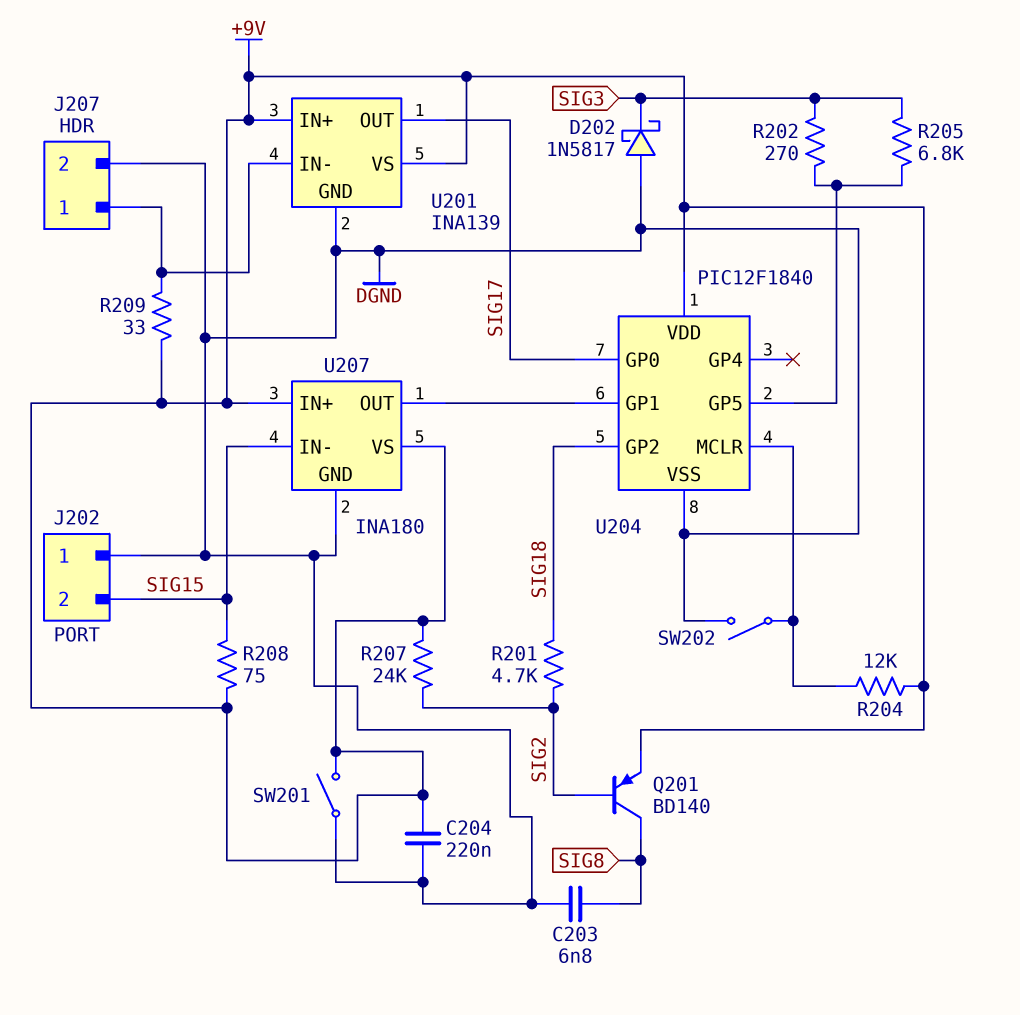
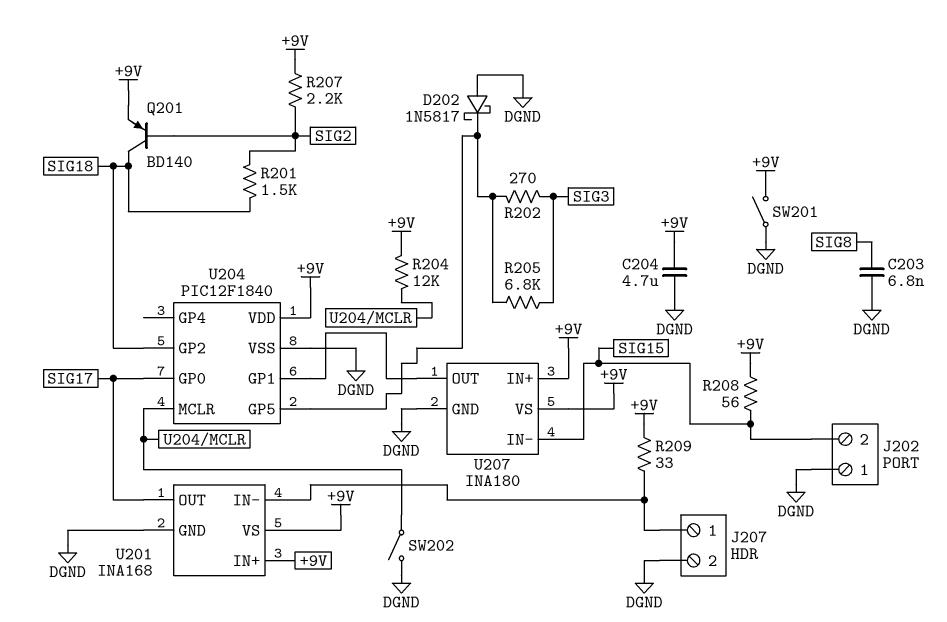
C204: 220nF (+9V, DGND) -> 4.7uF (+9V, DGND)
D202: schottky 1N5817 (A DGND, K SIG3) -> schottky 1N5817 (A DGND, K U204/GP5)
Q201: PNP BD140 (B SIG2, C SIG8, E +9V) -> PNP BD140 (B SIG2, C SIG18, E +9V)
R201: 4.7k (SIG2, SIG18) -> 1.5k (SIG2, SIG18)
R207: 24k (+9V, SIG2) -> 2.2k (+9V, SIG2)
R208: 75 (+9V, SIG15) -> 56 (+9V, SIG15)
U201: INA139 -> INA168

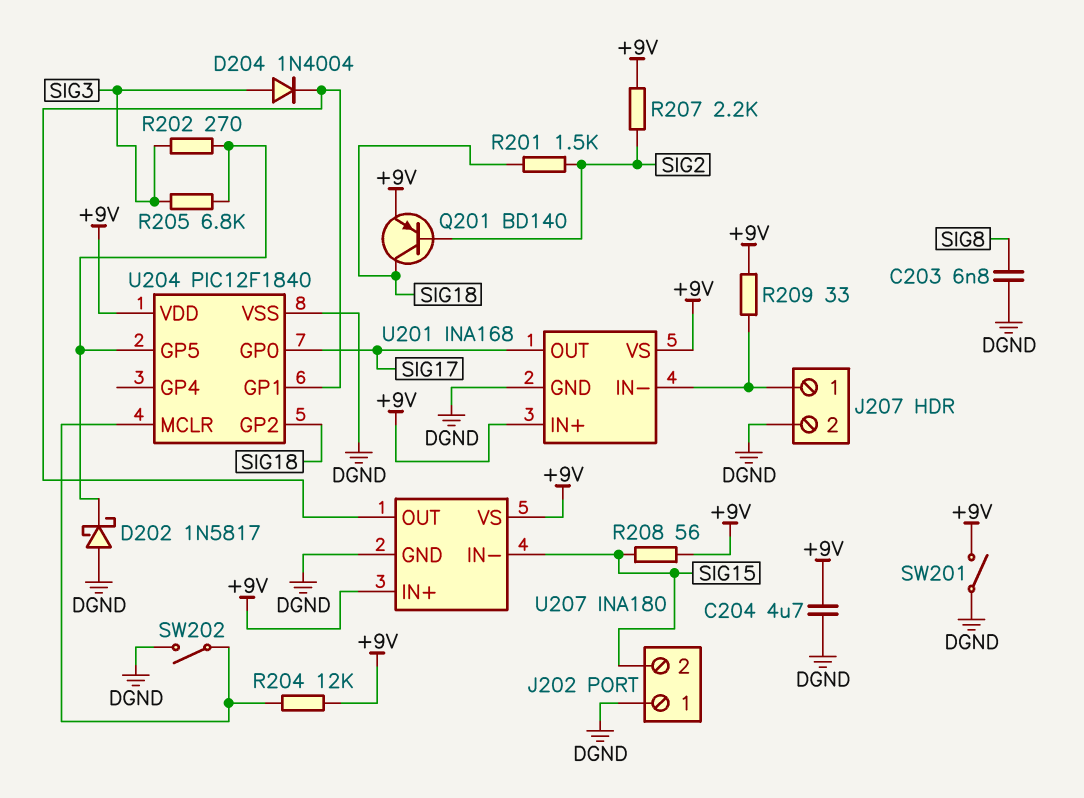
D204: none -> diode 1N4004 (A SIG3, K U204/GP1)

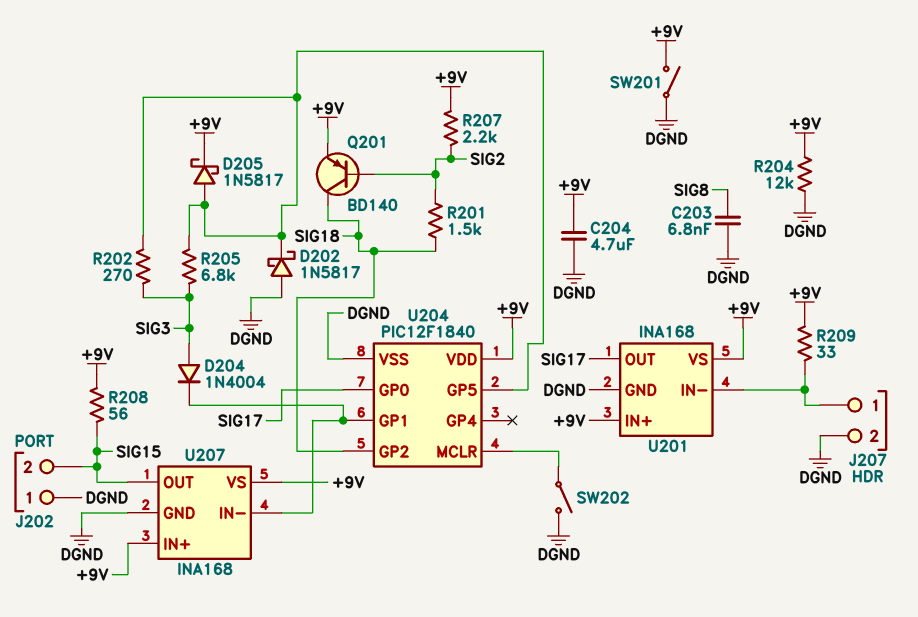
D205: none -> schottky 1N5817 (A U204/GP5, K +9V)
R204: 12k (+9V, U204/MCLR) -> 12k (+9V, DGND)
U207: INA180 -> INA168
U207 pin IN-: SIG15 -> U204/GP1
U207 pin OUT: U204/GP1 -> SIG15

